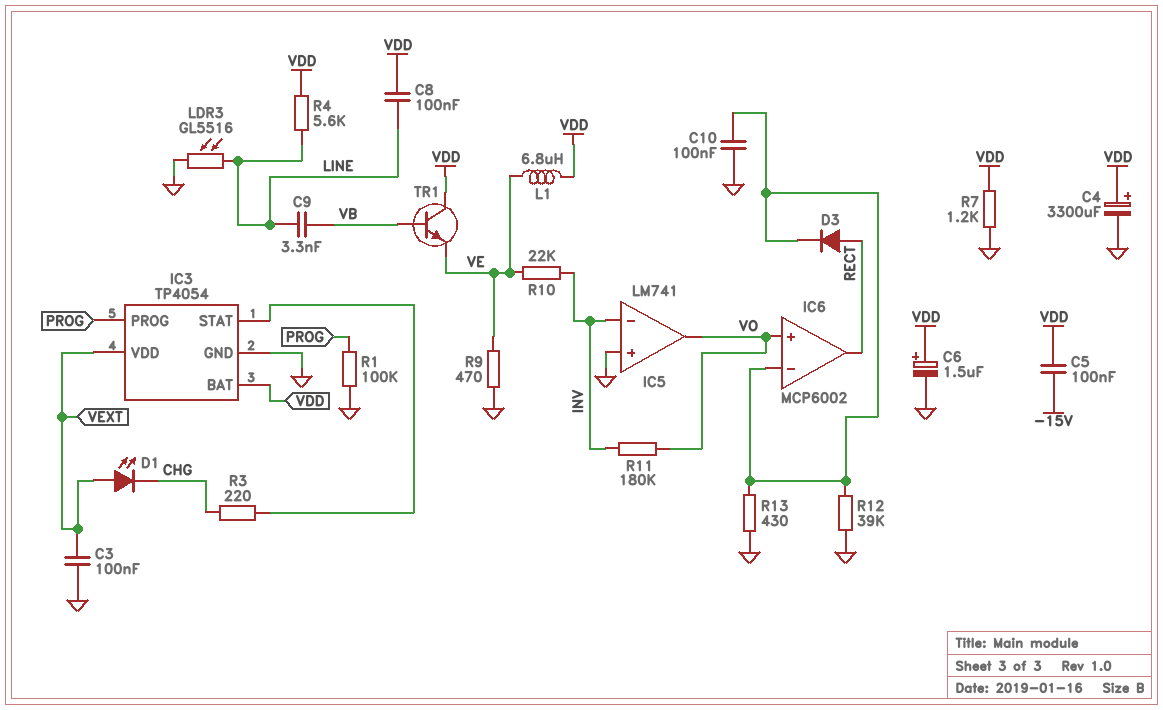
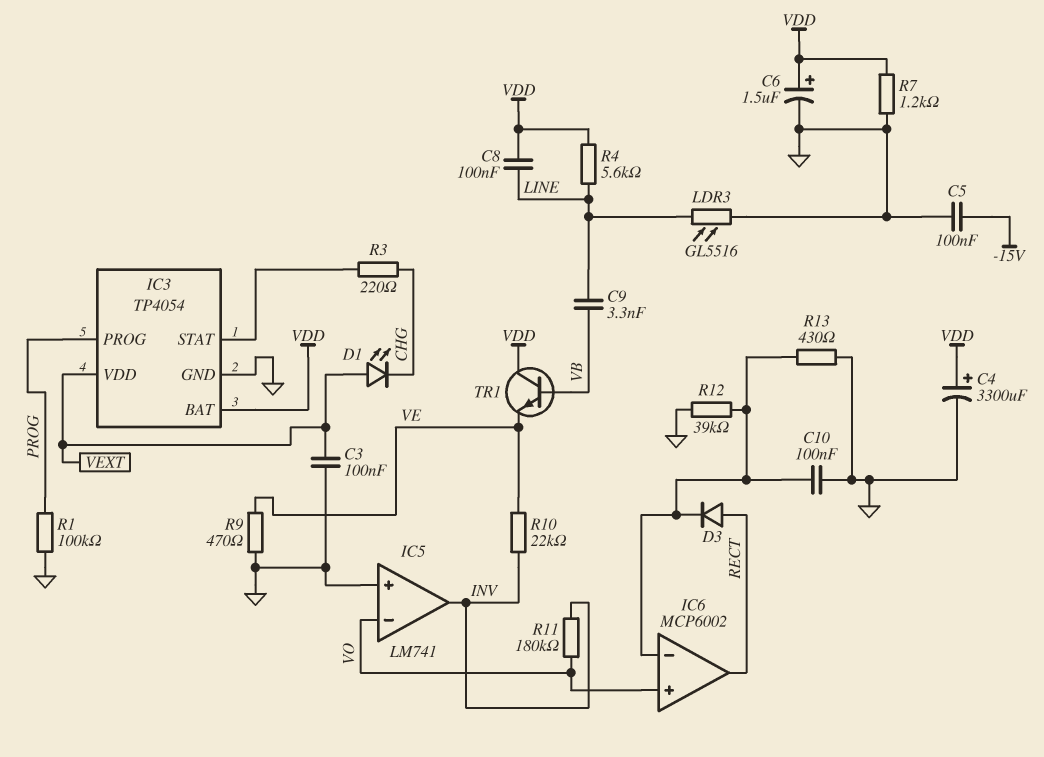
C5: 100nF (-15V, VDD) -> 100nF (-15V, GND)
IC5 pin in-: INV -> VO
IC5 pin out: VO -> INV
L1: 6.8uH (VDD, VE) -> none

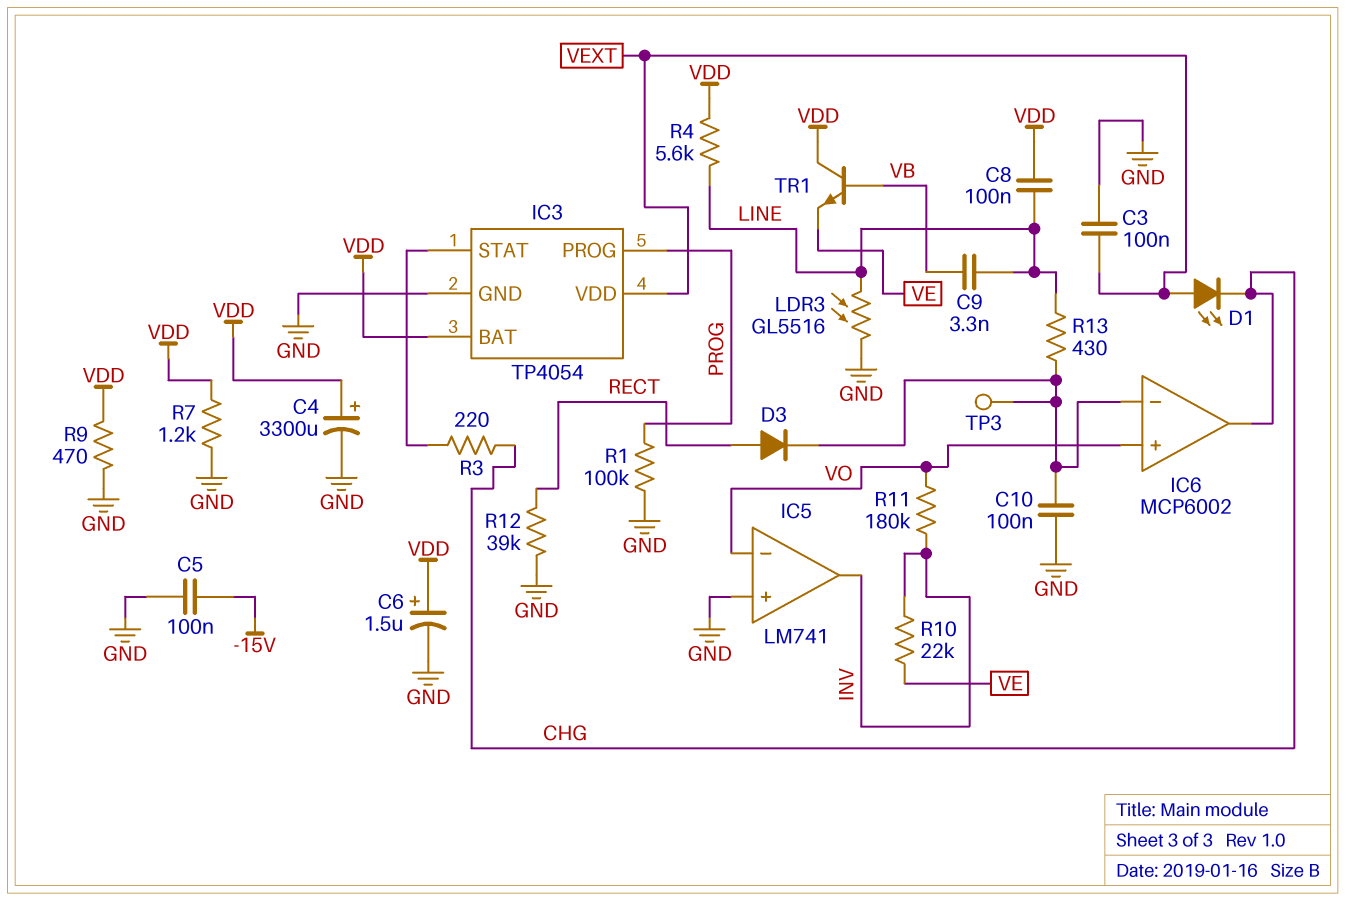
IC6 pin out: RECT -> CHG
R9: 470 (GND, VE) -> 470 (GND, VDD)
R12: 39k (GND, IC6/in-) -> 39k (GND, RECT)
R13: 430 (GND, IC6/in-) -> 430 (IC6/in-, LINE)
TP3: none -> test point (IC6/in-)

